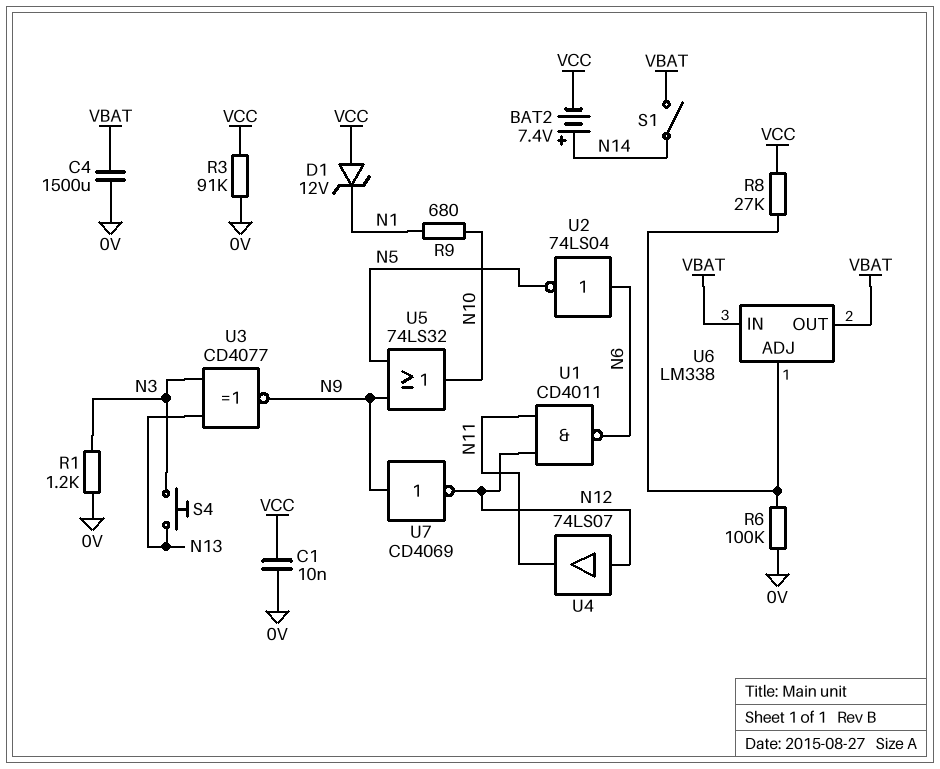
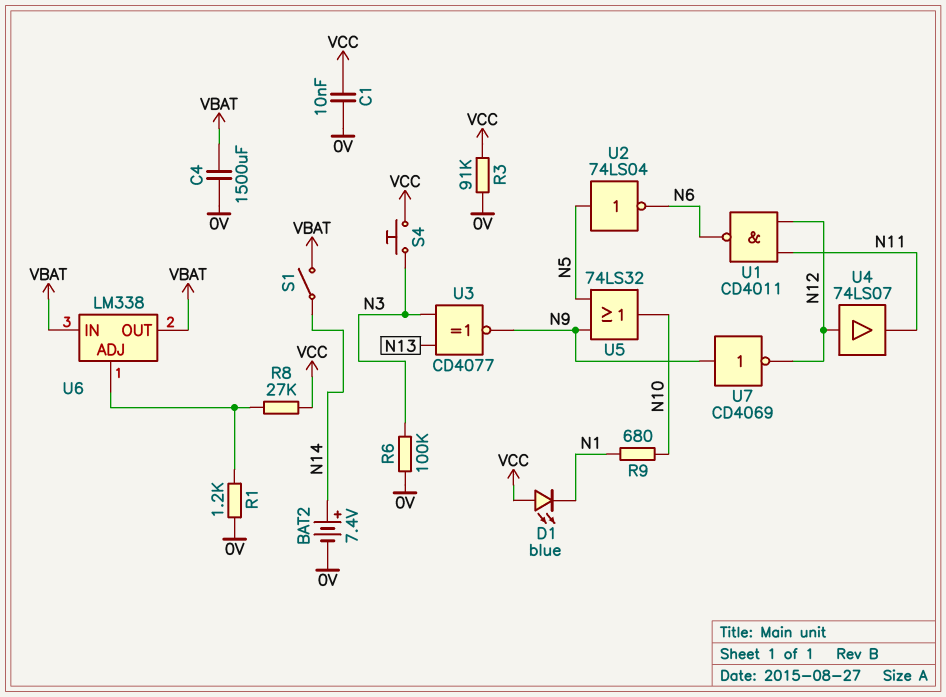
BAT2: 7.4V (plus N14, minus VCC) -> 7.4V (plus N14, minus 0V)
D1: zener 12V (A VCC, K N1) -> LED blue (A VCC, K N1)
R1: 1.2k (0V, N3) -> 1.2k (0V, U6/ADJ)
R6: 100k (0V, U6/ADJ) -> 100k (0V, N3)
S4: button (N3, N13) -> button (N3, VCC)
U2: NOT 74LS04 (in N6, out N5) -> NOT 74LS04 (in N5, out N6)

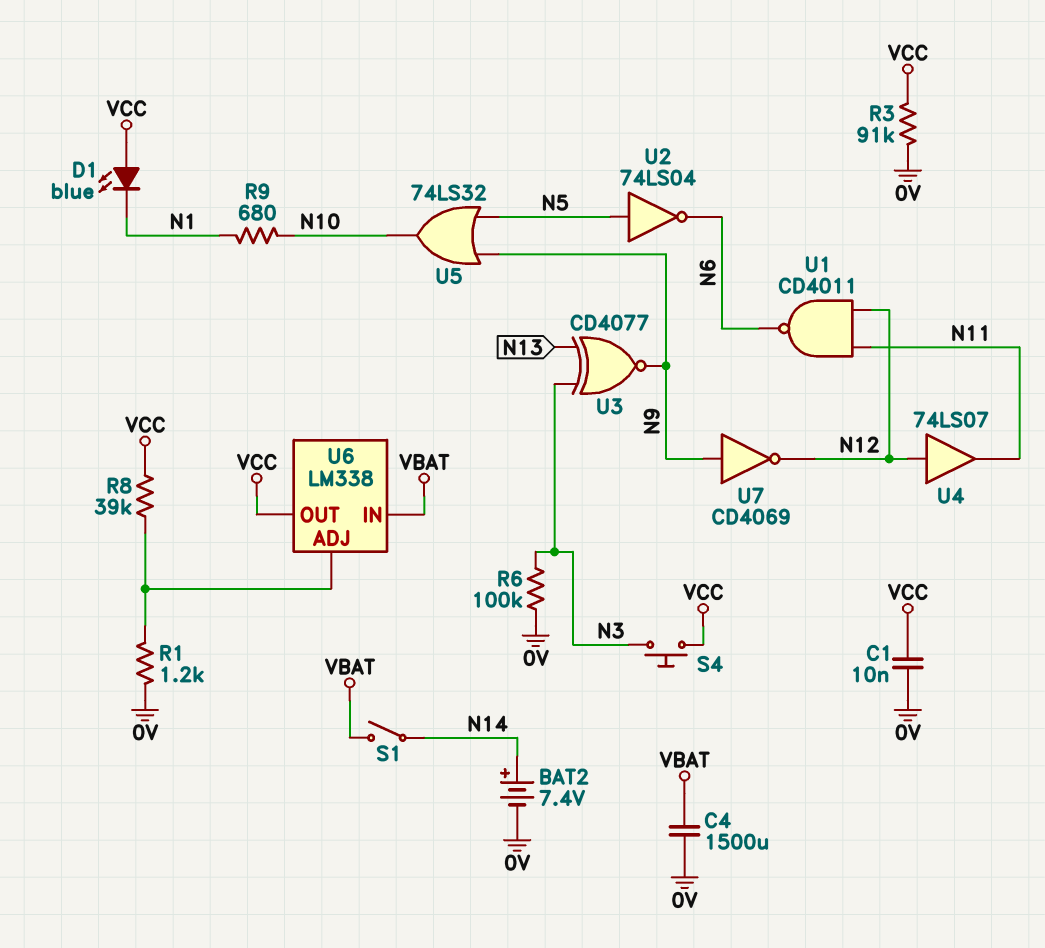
R8: 27k (U6/ADJ, VCC) -> 39k (U6/ADJ, VCC)
U6 pin OUT: VBAT -> VCC

